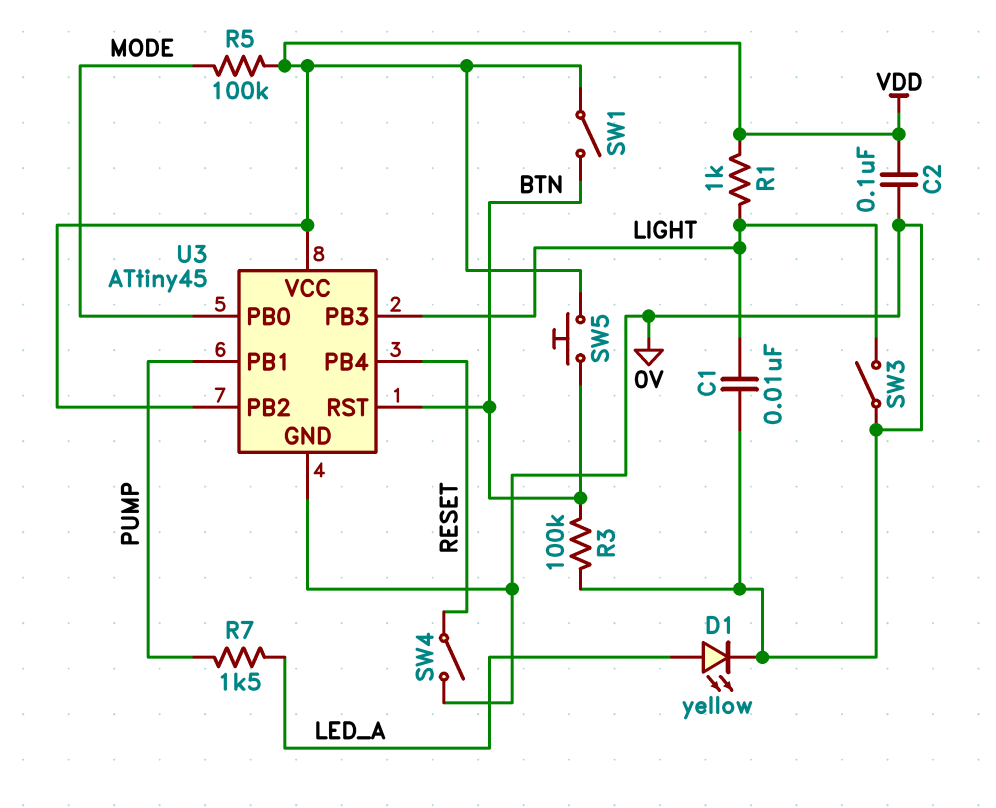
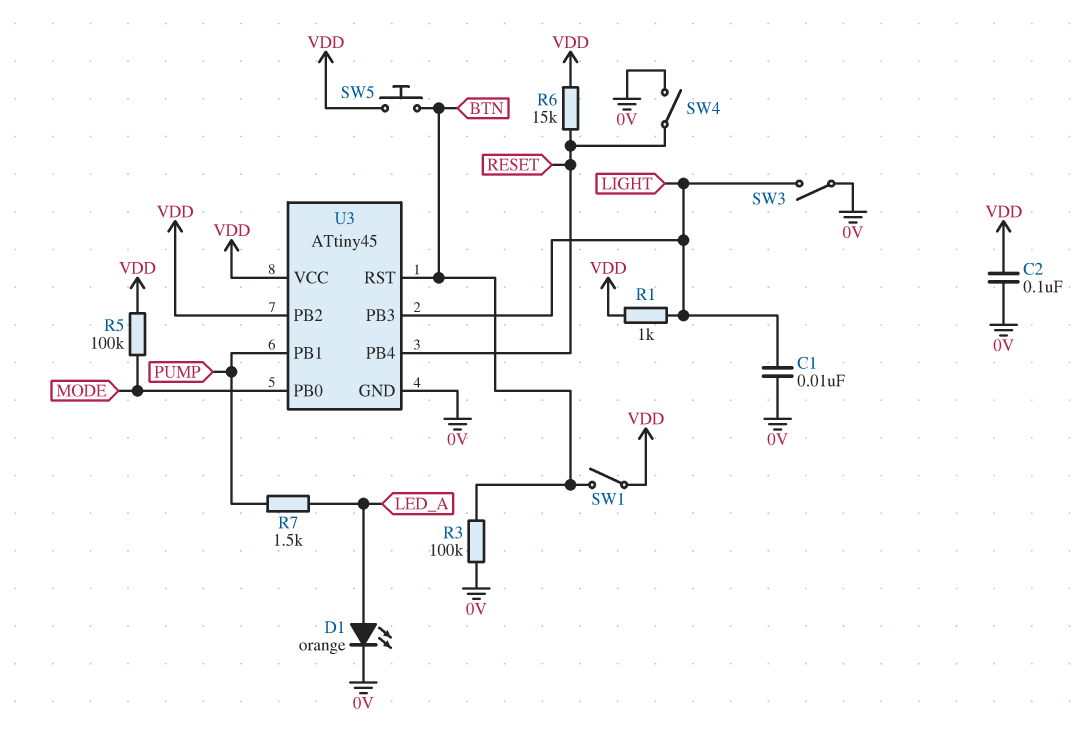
D1: LED yellow (A LED_A, K 0V) -> LED orange (A LED_A, K 0V)
R6: none -> 15k (RESET, VDD)

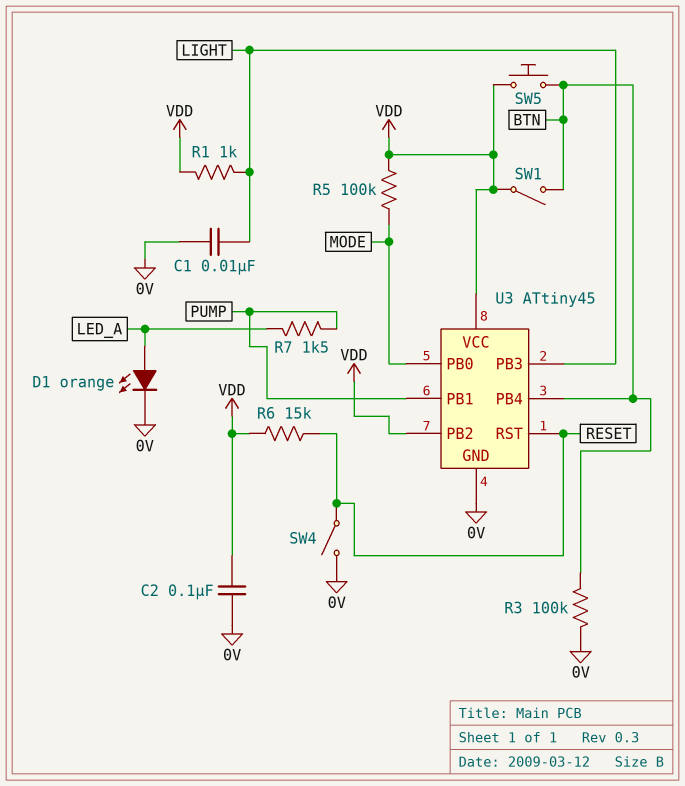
SW3: switch (0V, LIGHT) -> none
U3 pin PB4: RESET -> BTN
U3 pin RST: BTN -> RESET

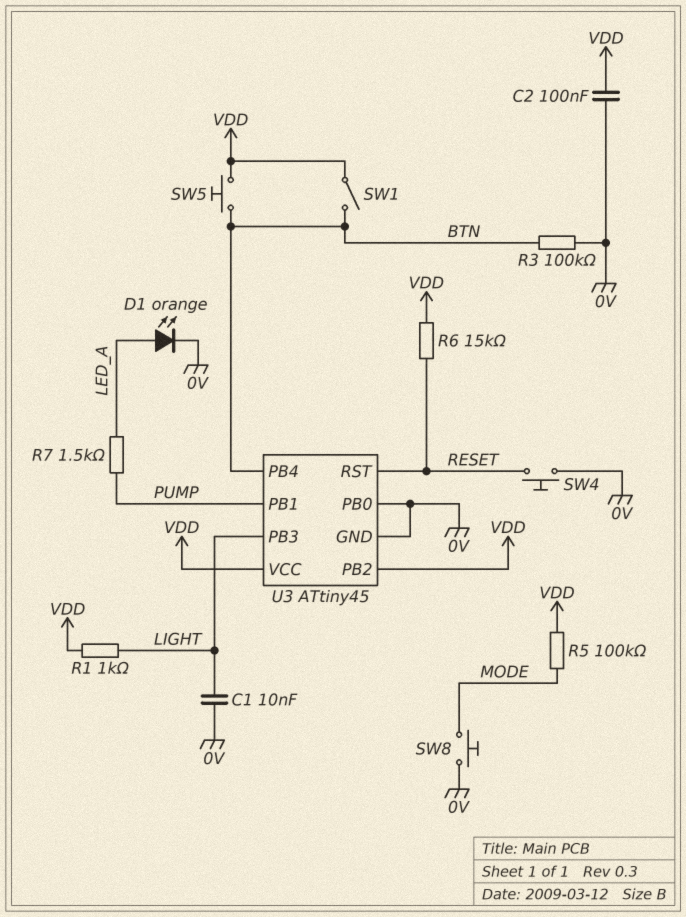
SW4: switch (0V, RESET) -> button (0V, RESET)
SW8: none -> button (0V, MODE)
U3 pin PB0: MODE -> 0V

